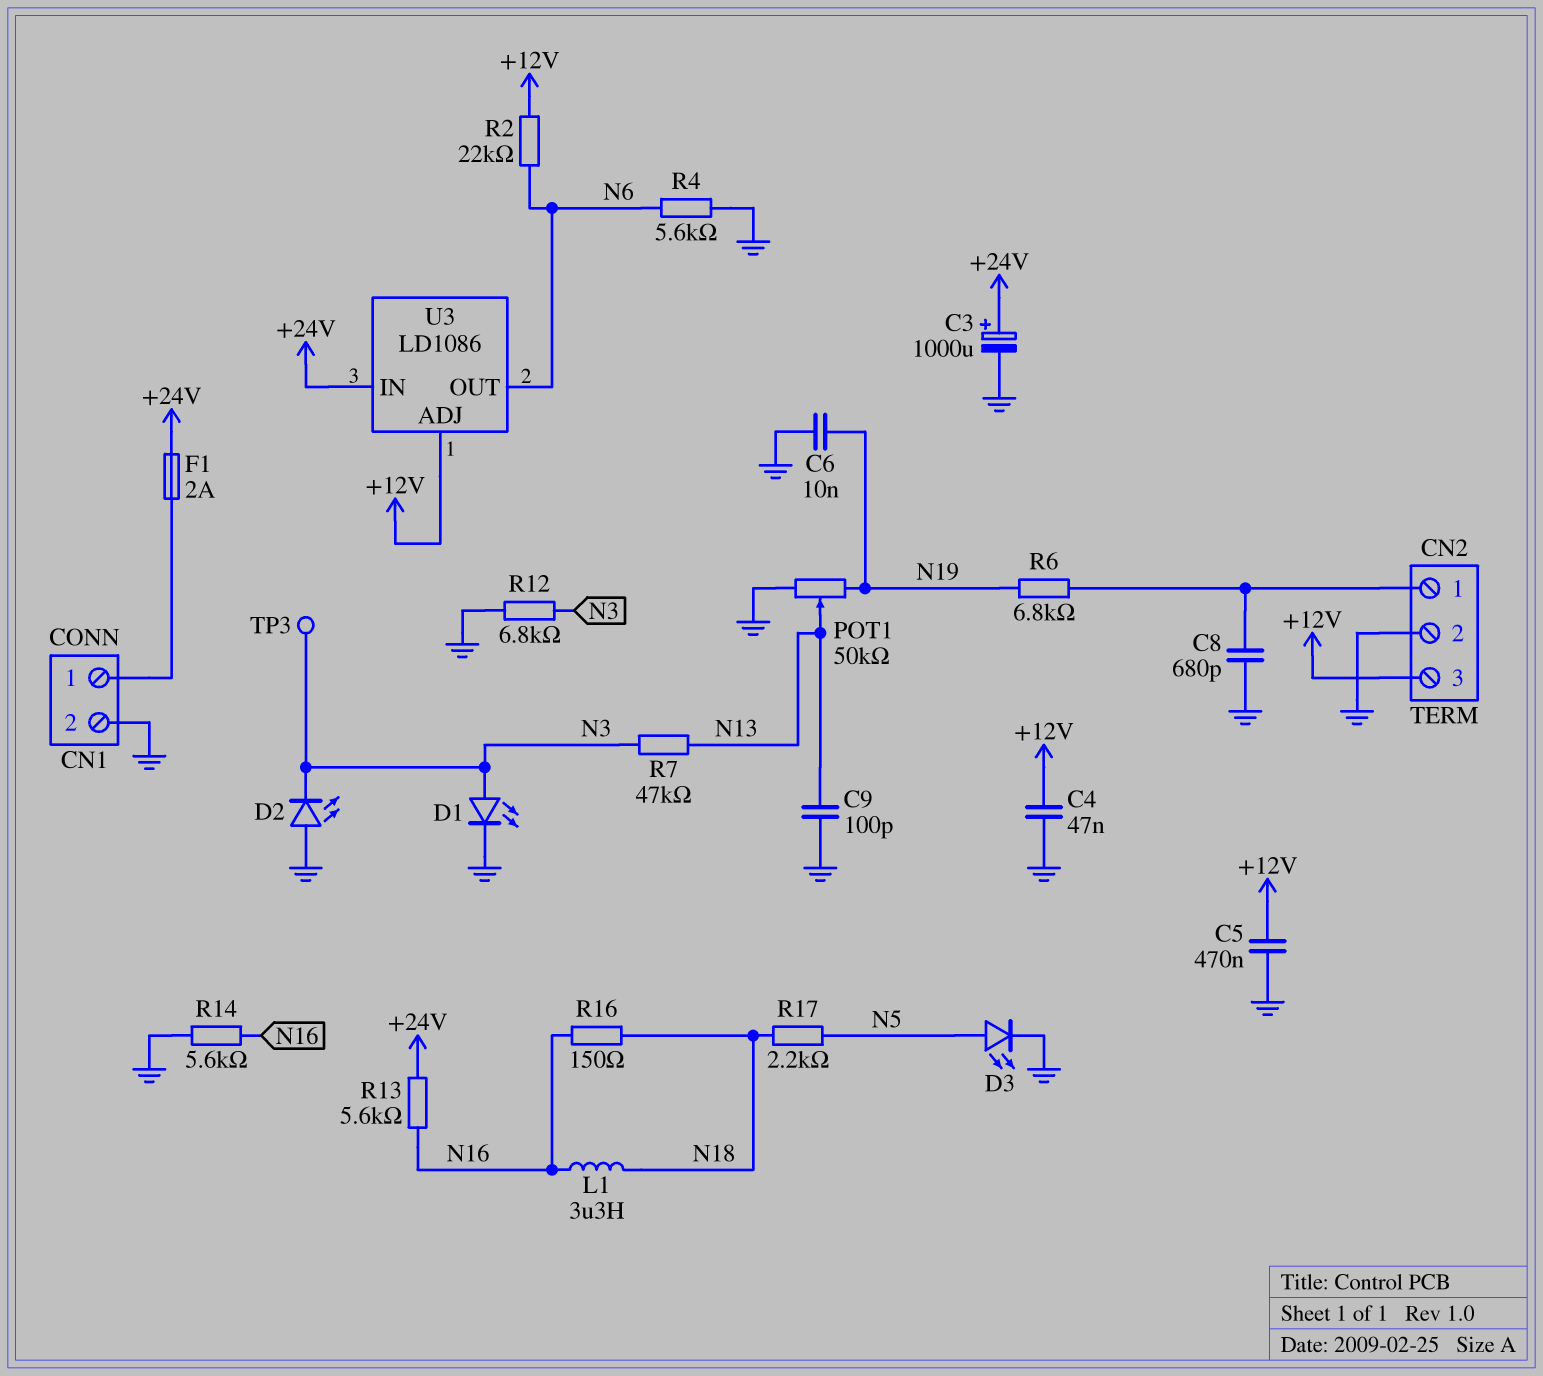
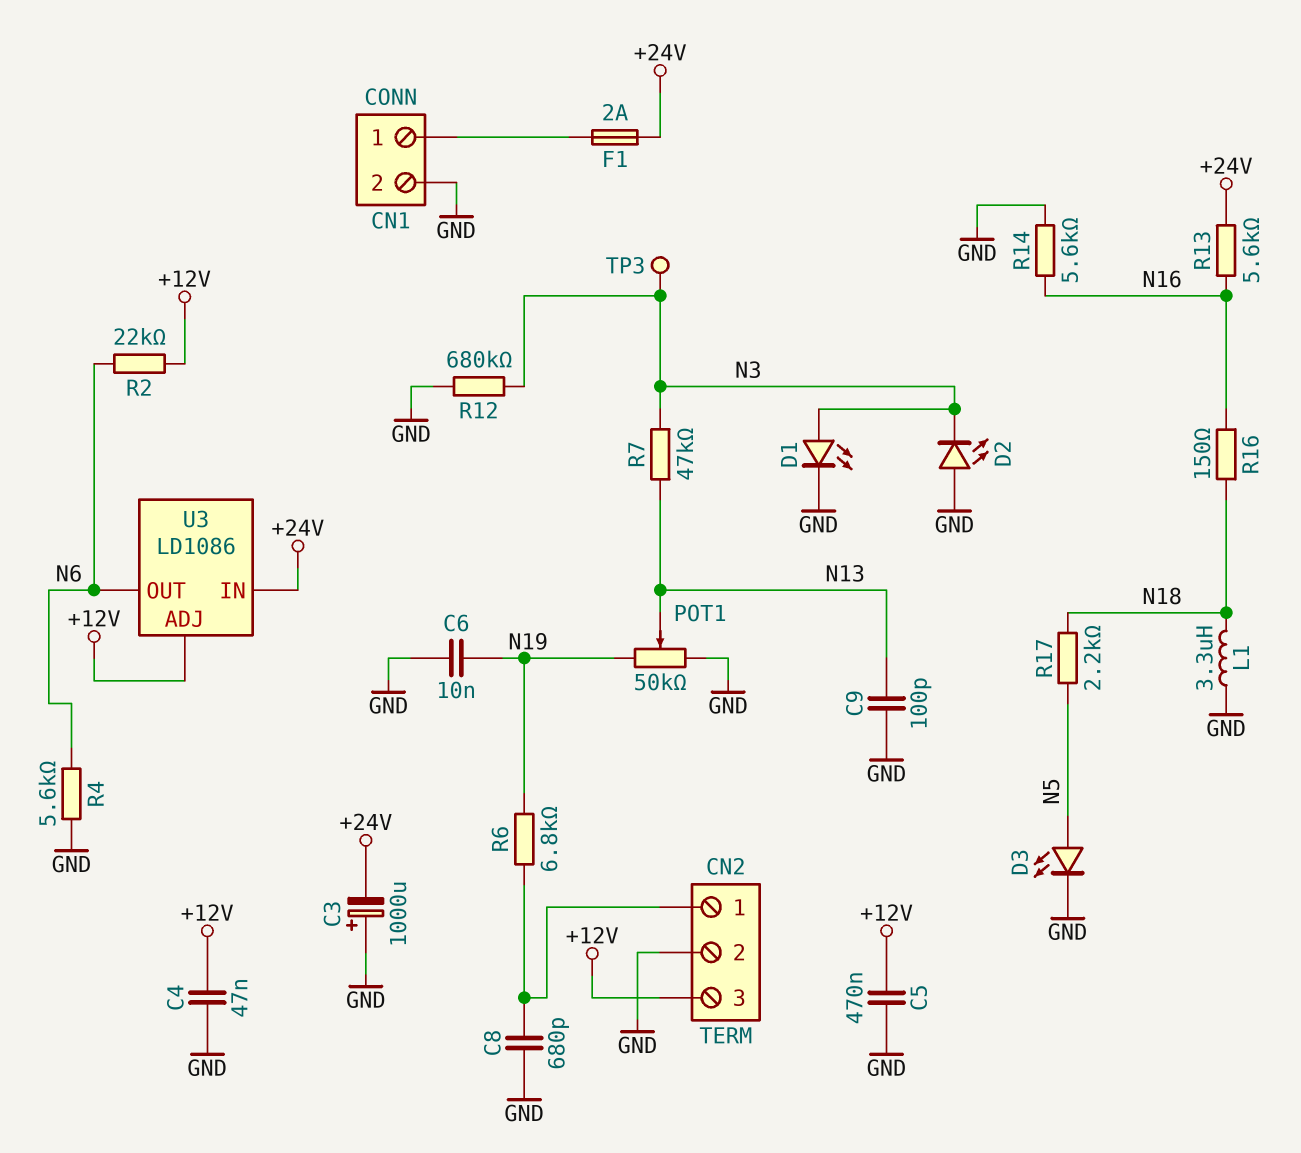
C3: 1000uF (plus +24V, minus GND) -> 1000uF (plus GND, minus +24V)
L1: 3.3uH (N16, N18) -> 3.3uH (GND, N18)
R12: 6.8k (GND, N3) -> 680k (GND, N3)

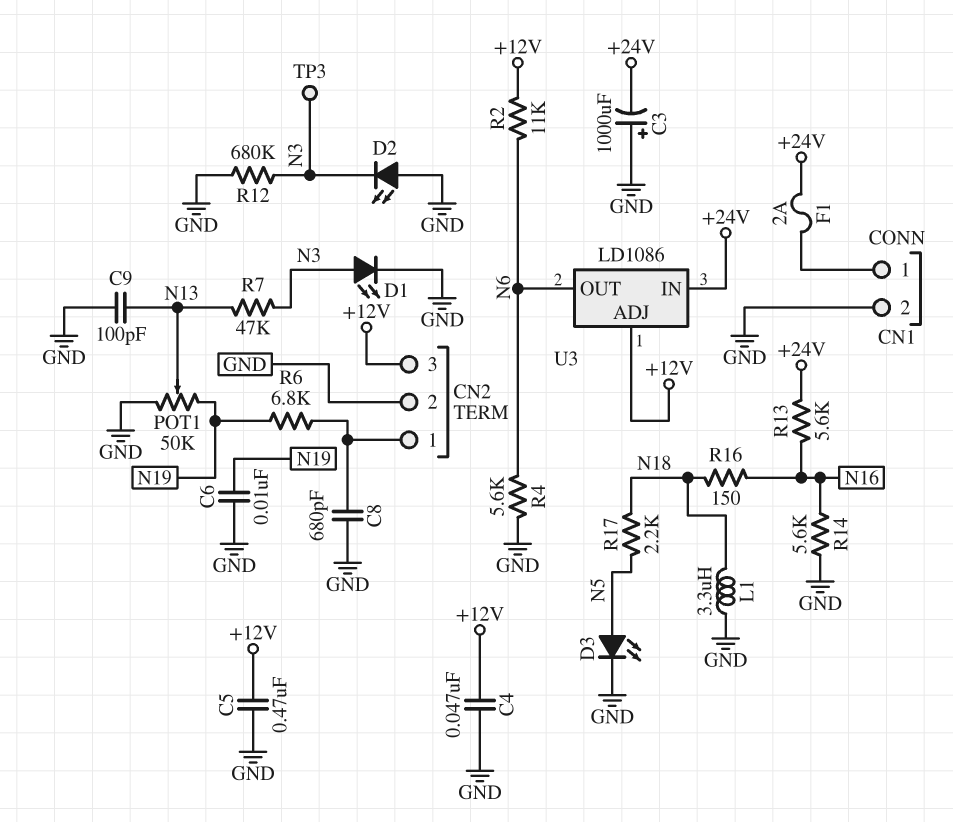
R2: 22k (+12V, N6) -> 11k (+12V, N6)

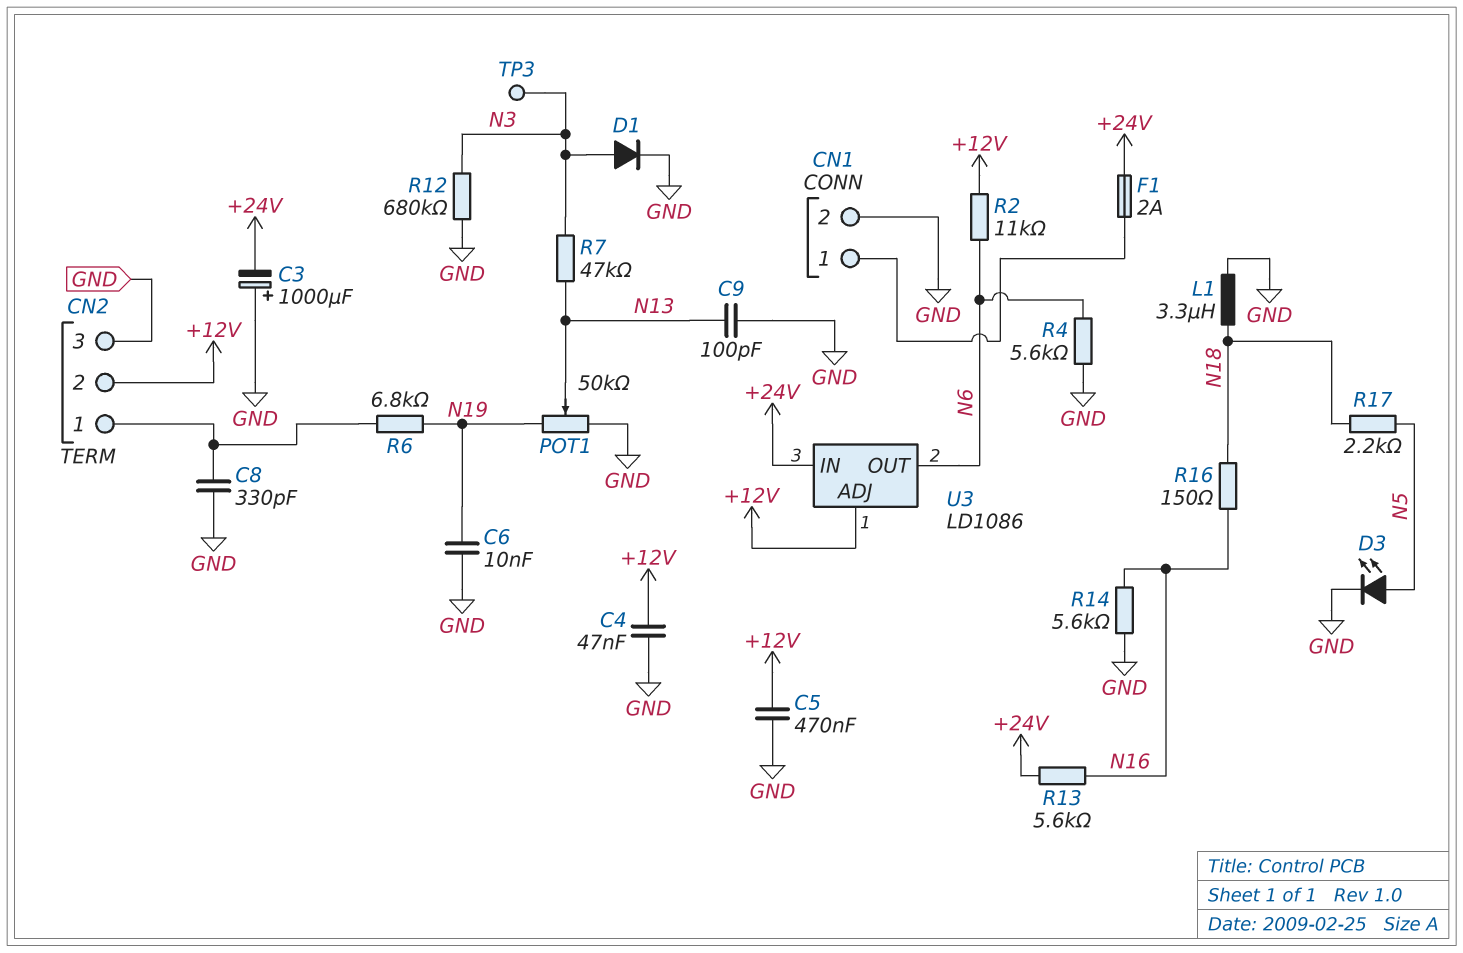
C8: 680pF (CN2/1, GND) -> 330pF (CN2/1, GND)
CN2 pin 2: GND -> +12V
CN2 pin 3: +12V -> GND
D1: LED (A N3, K GND) -> diode (A N3, K GND)
D2: LED (A GND, K N3) -> none

